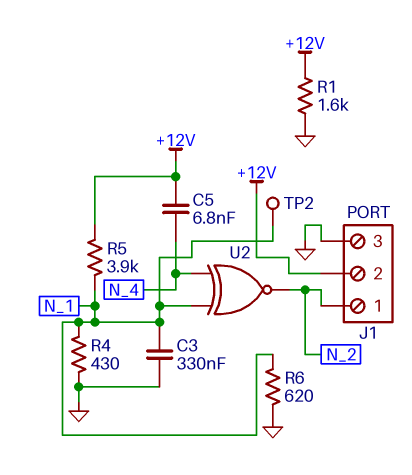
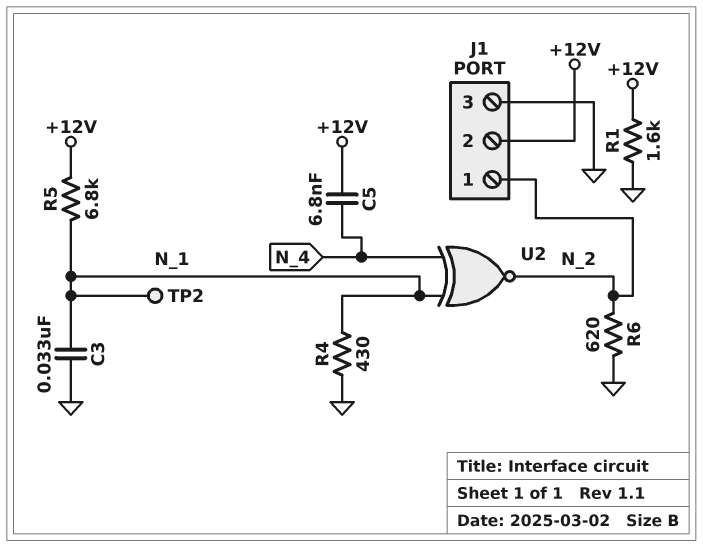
C3: 330nF (GND, N_1) -> 33nF (GND, N_1)
R5: 3.9k (+12V, N_1) -> 6.8k (+12V, N_1)
R6: 620 (GND, N_1) -> 620 (GND, N_2)

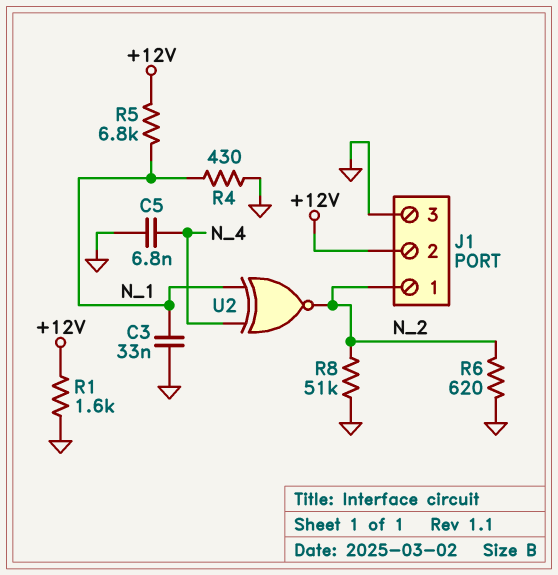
C5: 6.8nF (+12V, N_4) -> 6.8nF (GND, N_4)
R8: none -> 51k (GND, N_2)
TP2: test point (N_1) -> none

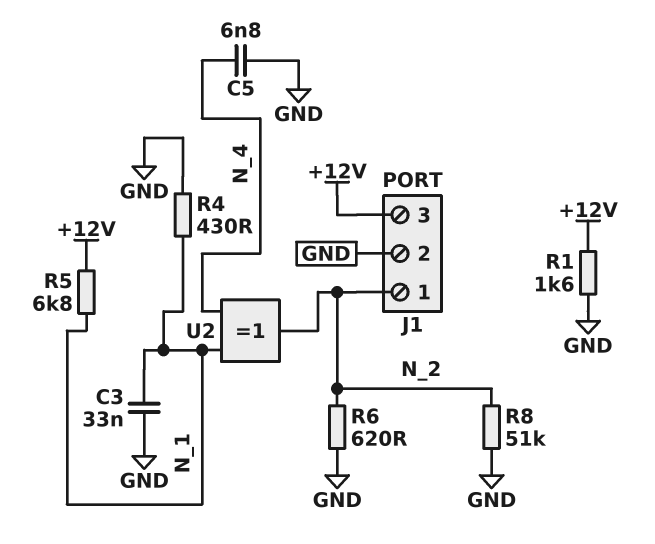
J1 pin 2: +12V -> GND
J1 pin 3: GND -> +12V
U2: XNOR (in N_1, in N_4, out N_2) -> XOR (in N_1, in N_4, out N_2)

